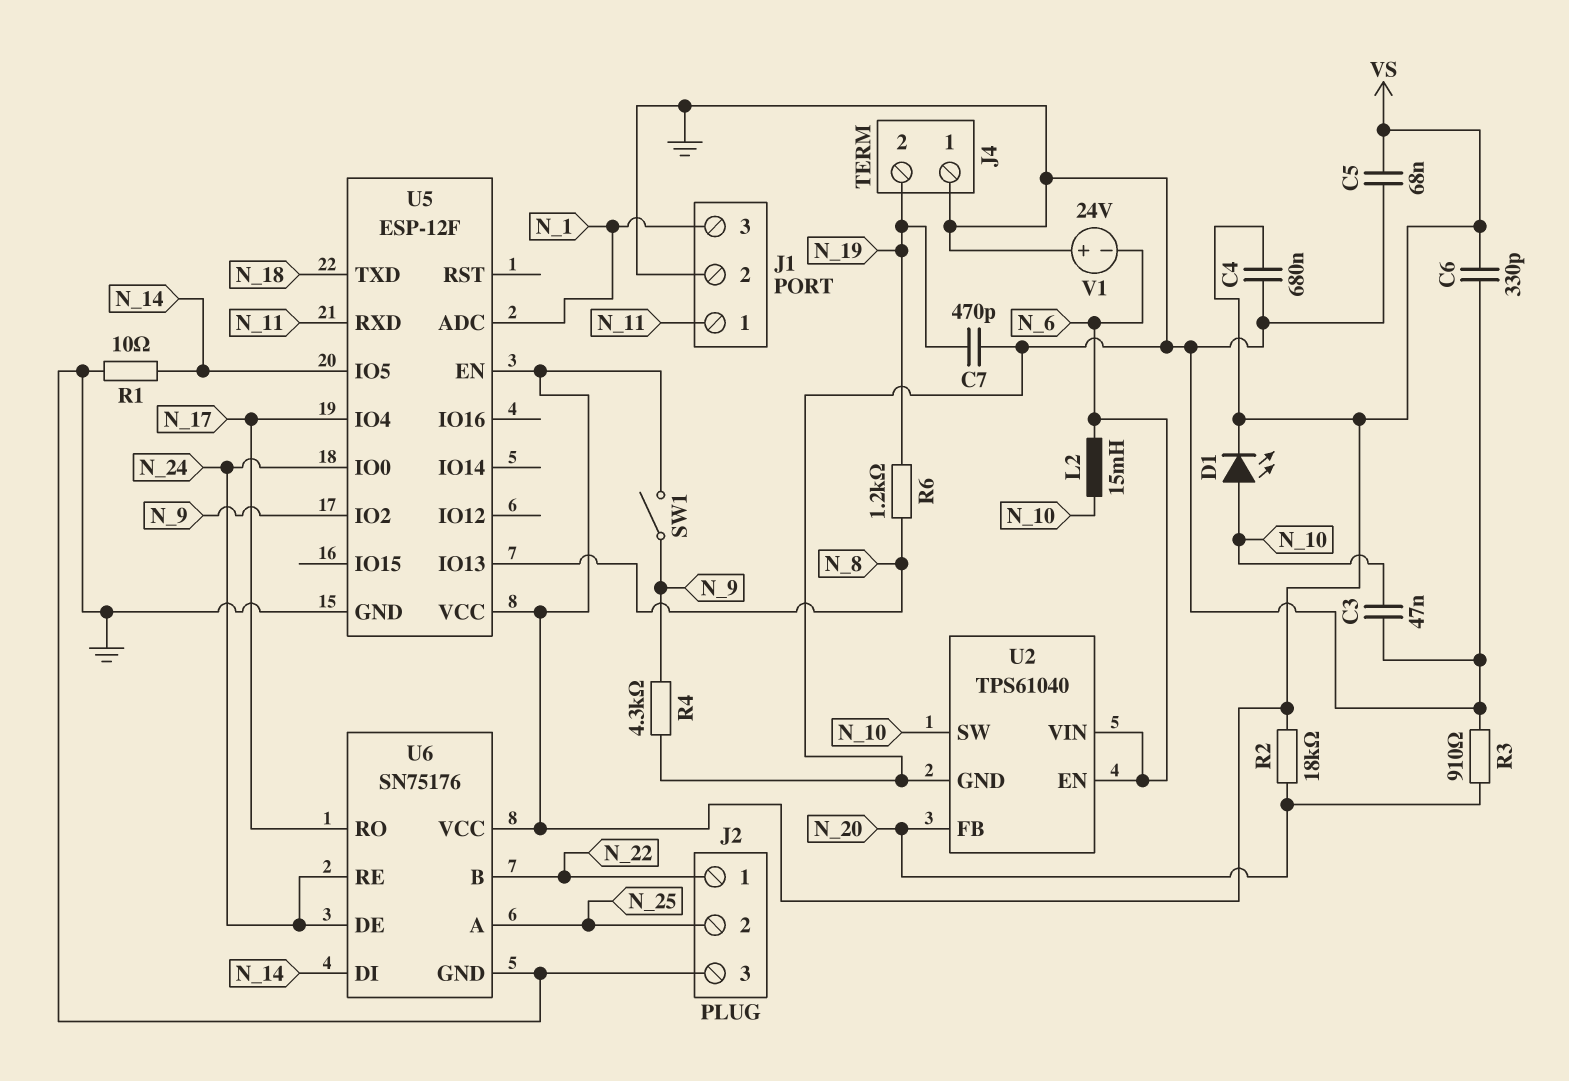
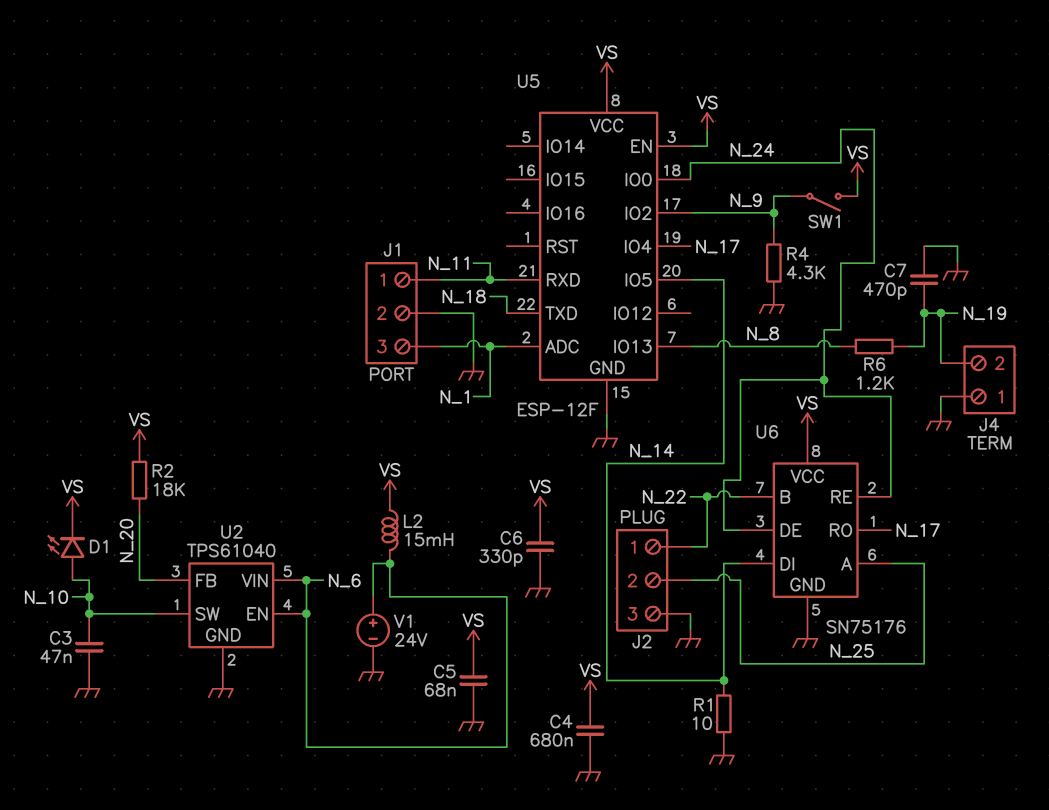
L2: 15mH (N_6, N_10) -> 15mH (N_6, VS)
R3: 910 (GND, N_20) -> none
V1: 24V (plus GND, minus N_6) -> 24V (plus N_6, minus GND)

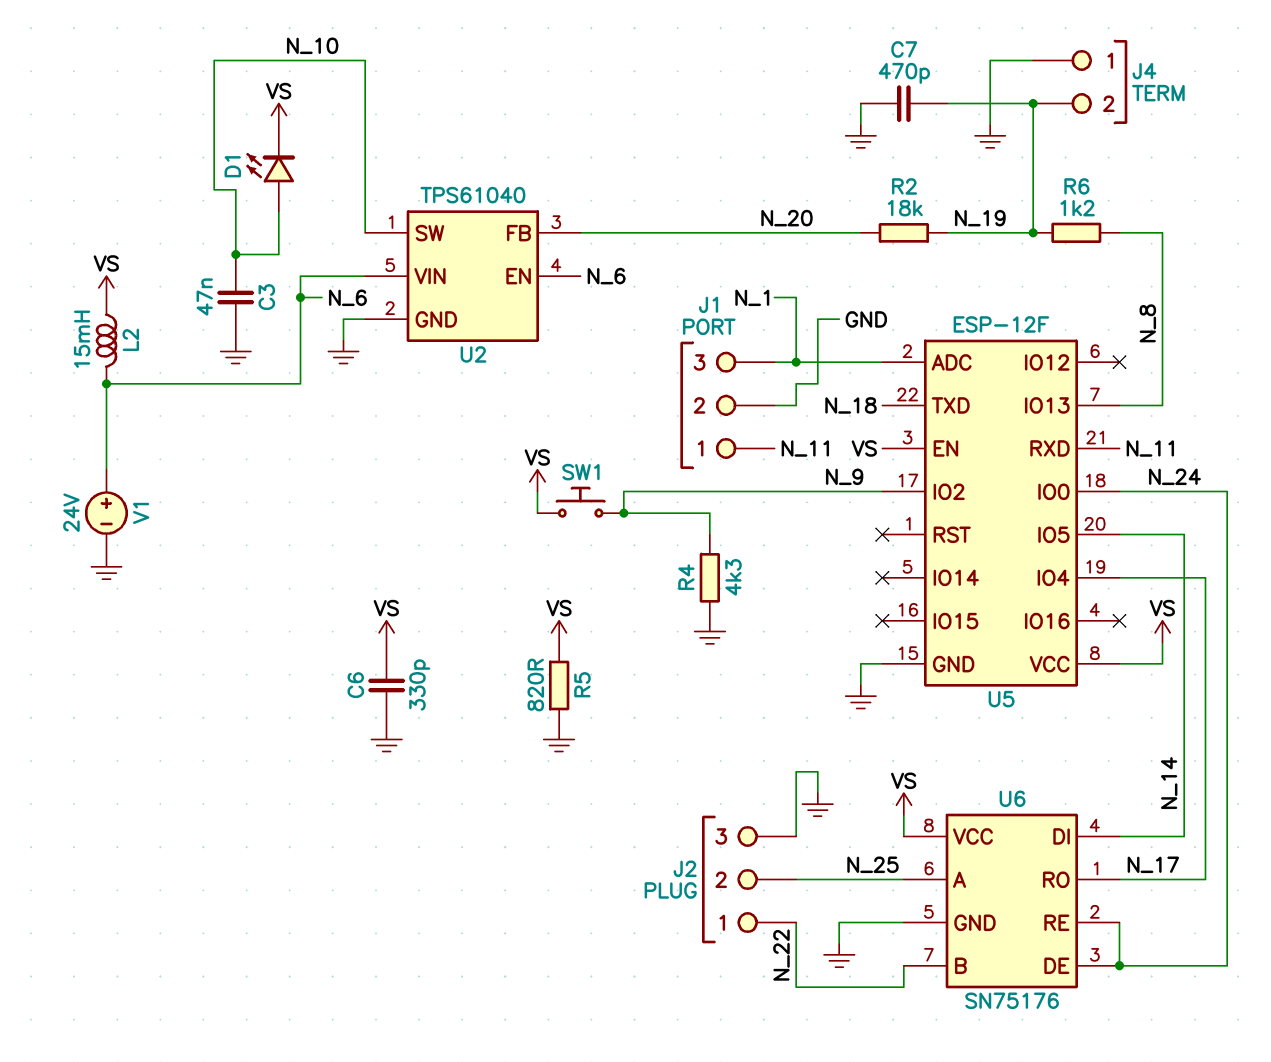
C4: 680nF (GND, VS) -> none
C5: 68nF (GND, VS) -> none
R1: 10 (GND, N_14) -> none
R2: 18k (N_20, VS) -> 18k (N_19, N_20)
R5: none -> 820 (GND, VS)
SW1: switch (N_9, VS) -> button (N_9, VS)

